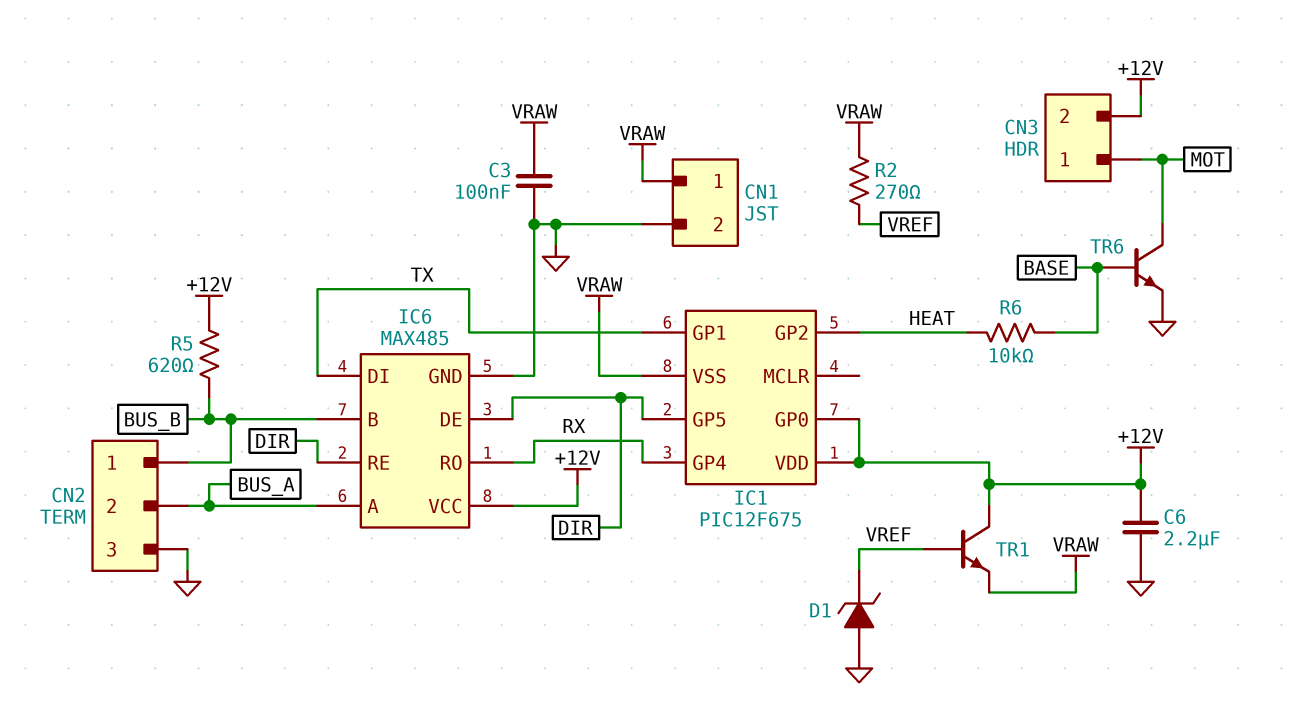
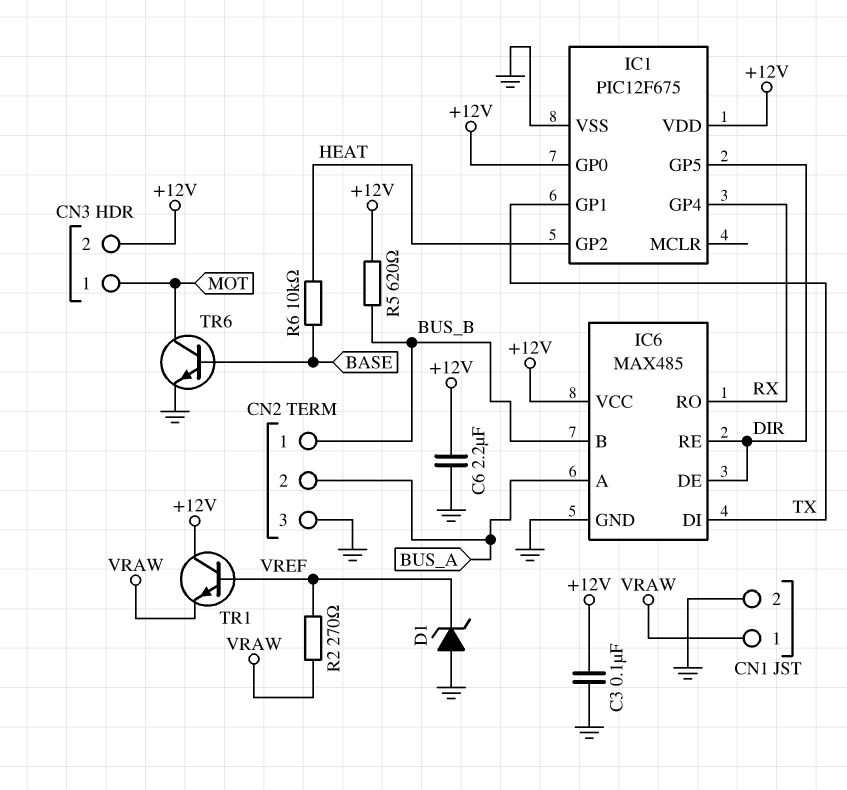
C3: 100nF (GND, VRAW) -> 100nF (+12V, GND)
IC1 pin VSS: VRAW -> GND

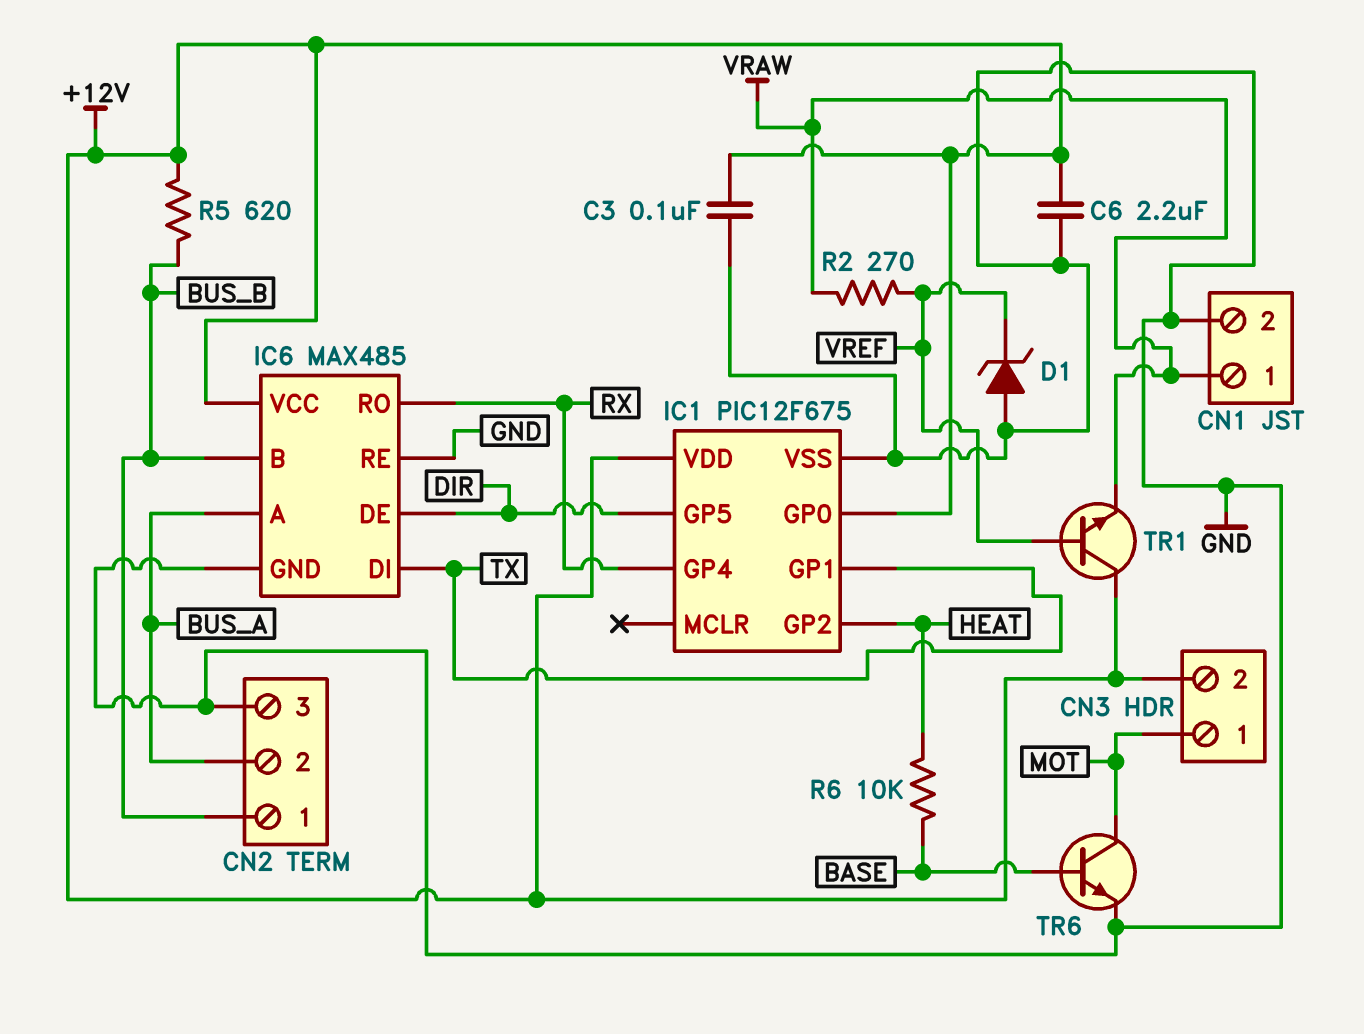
IC6 pin RE: DIR -> GND

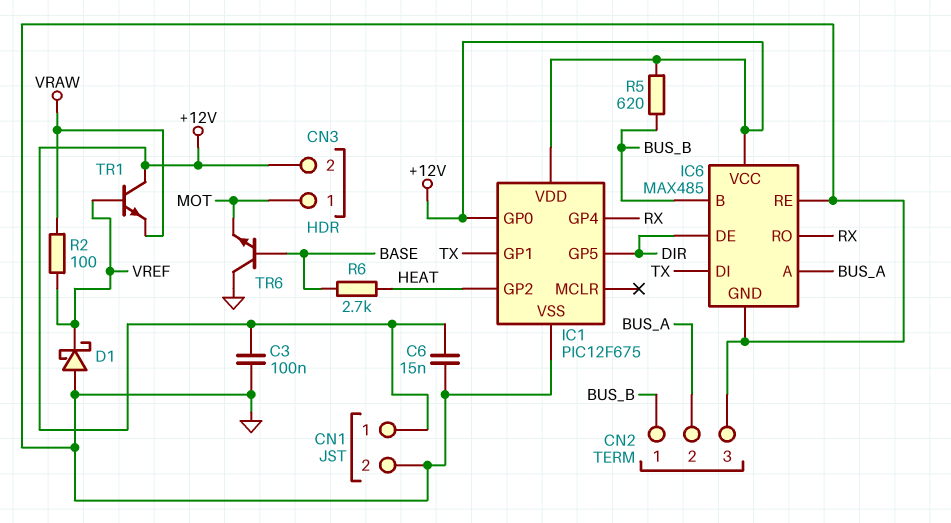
C6: 2.2uF (+12V, GND) -> 15nF (+12V, GND)
CN1 pin 1: VRAW -> +12V
D1: zener (A GND, K VREF) -> schottky (A GND, K VREF)
R2: 270 (VRAW, VREF) -> 100 (VRAW, VREF)
R6: 10k (BASE, HEAT) -> 2.7k (BASE, HEAT)
TR6: NPN (B BASE, C MOT, E GND) -> NPN (B BASE, C GND, E MOT)

